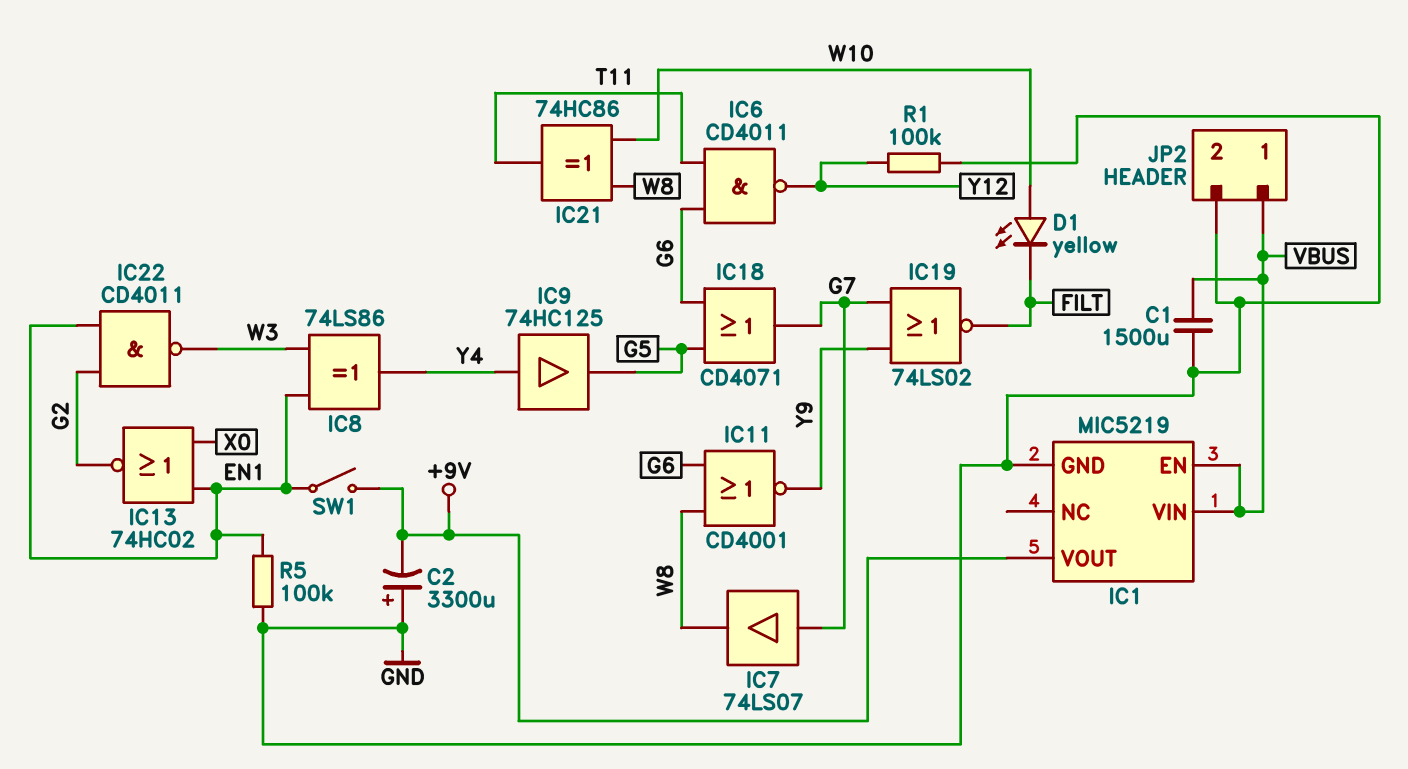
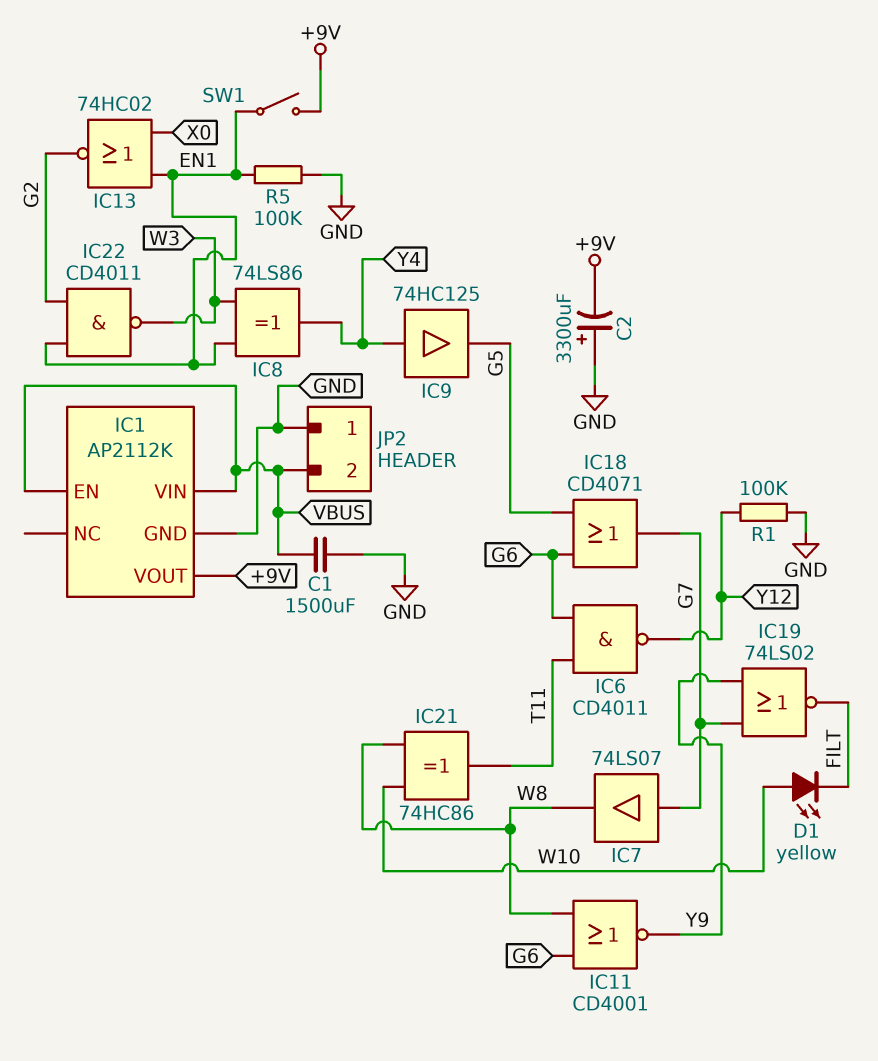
IC1: MIC5219 -> AP2112K
JP2 pin 1: VBUS -> GND
JP2 pin 2: GND -> VBUS

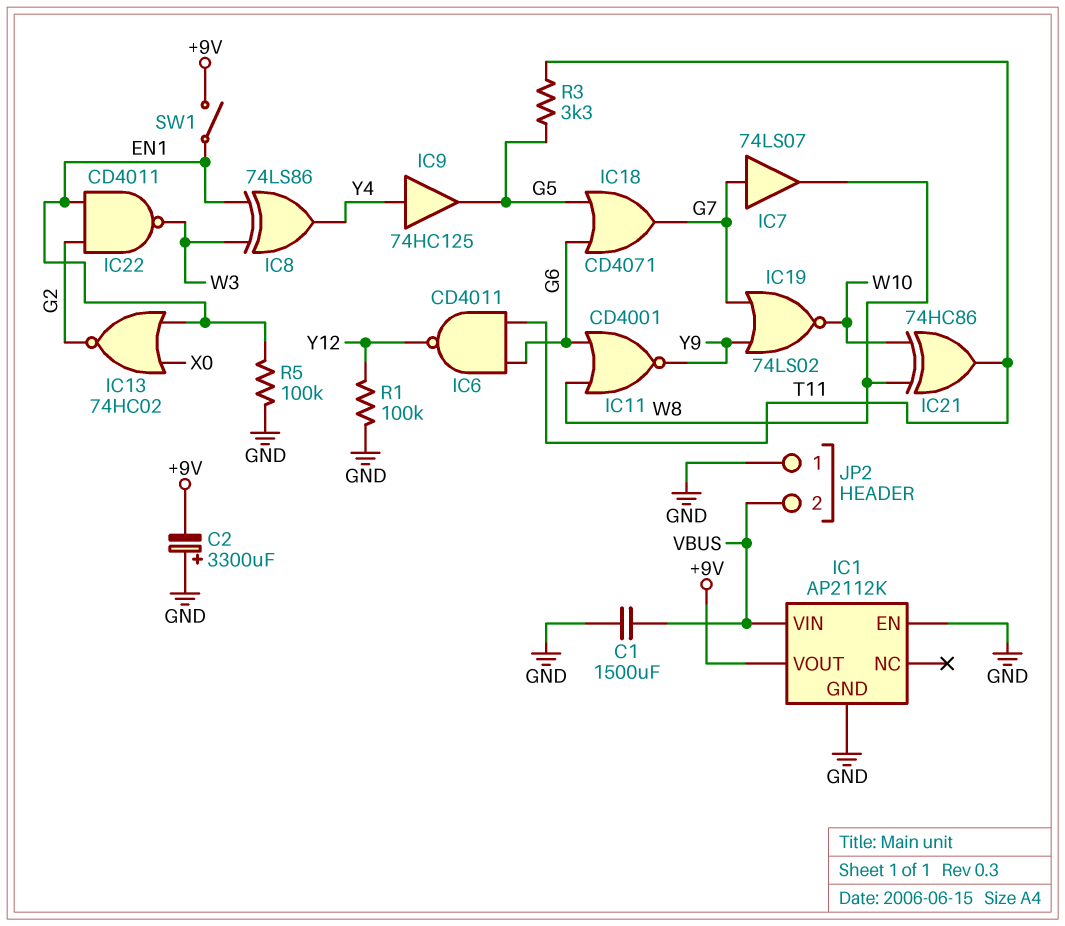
D1: LED yellow (A W10, K FILT) -> none
IC1 pin EN: VBUS -> GND
IC19: NOR 74LS02 (in G7, in Y9, out FILT) -> NOR 74LS02 (in G7, in Y9, out W10)
R3: none -> 3.3k (G5, T11)

